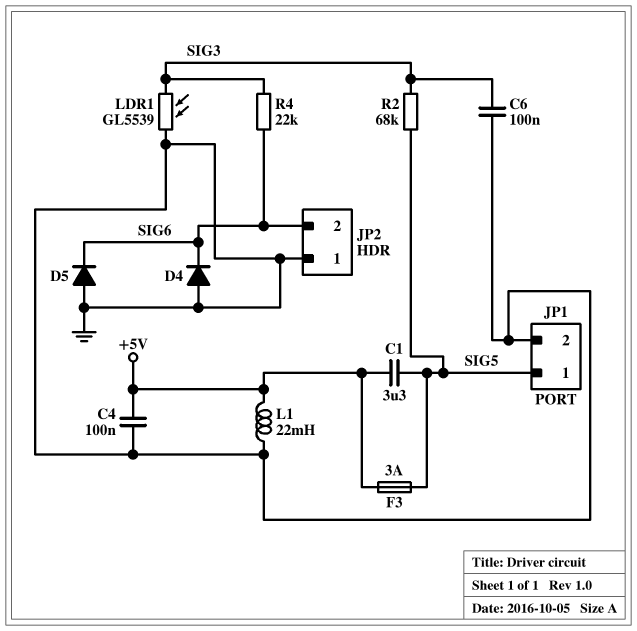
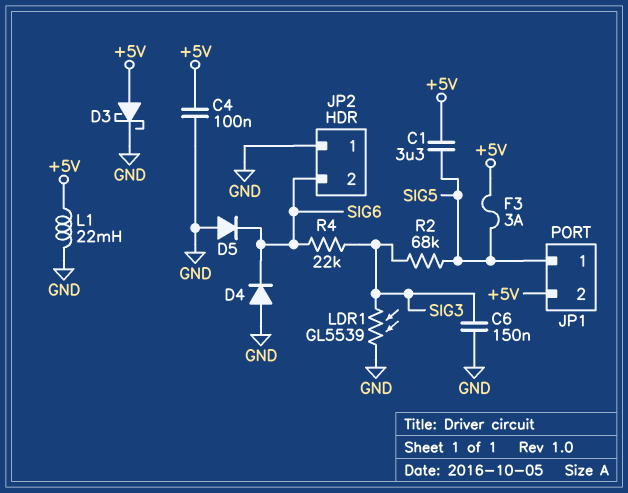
C6: 100nF (GND, SIG3) -> 150nF (GND, SIG3)
D3: none -> schottky (A +5V, K GND)
JP1 pin 2: GND -> +5V

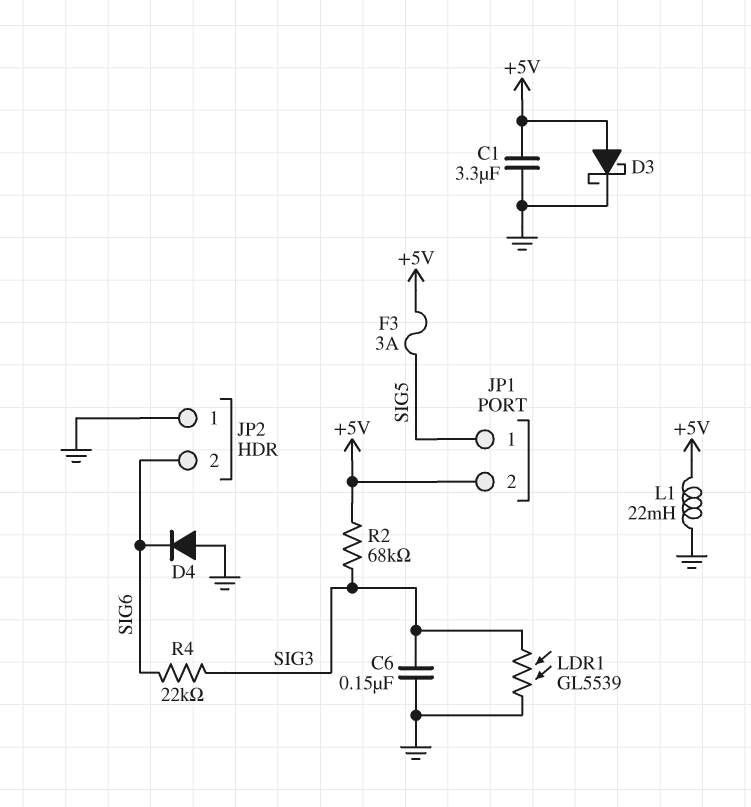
C1: 3.3uF (+5V, SIG5) -> 3.3uF (+5V, GND)
C4: 100nF (+5V, GND) -> none
D5: diode (A GND, K SIG6) -> none
R2: 68k (SIG3, SIG5) -> 68k (+5V, SIG3)

